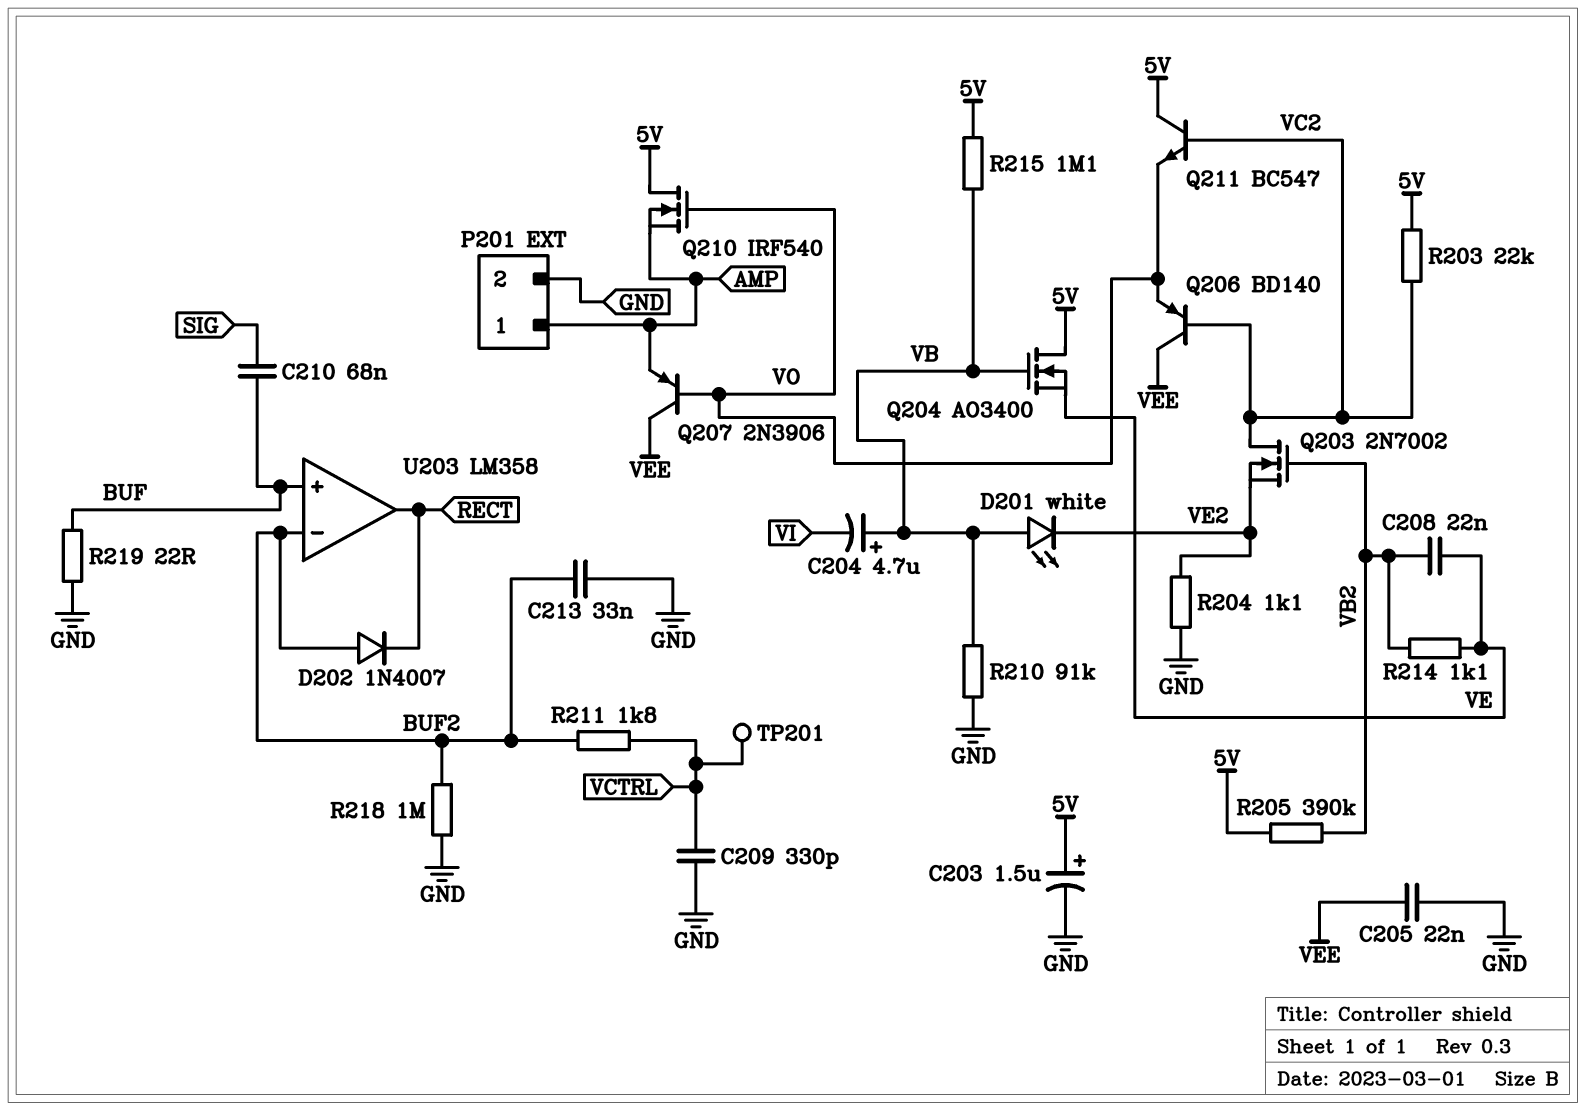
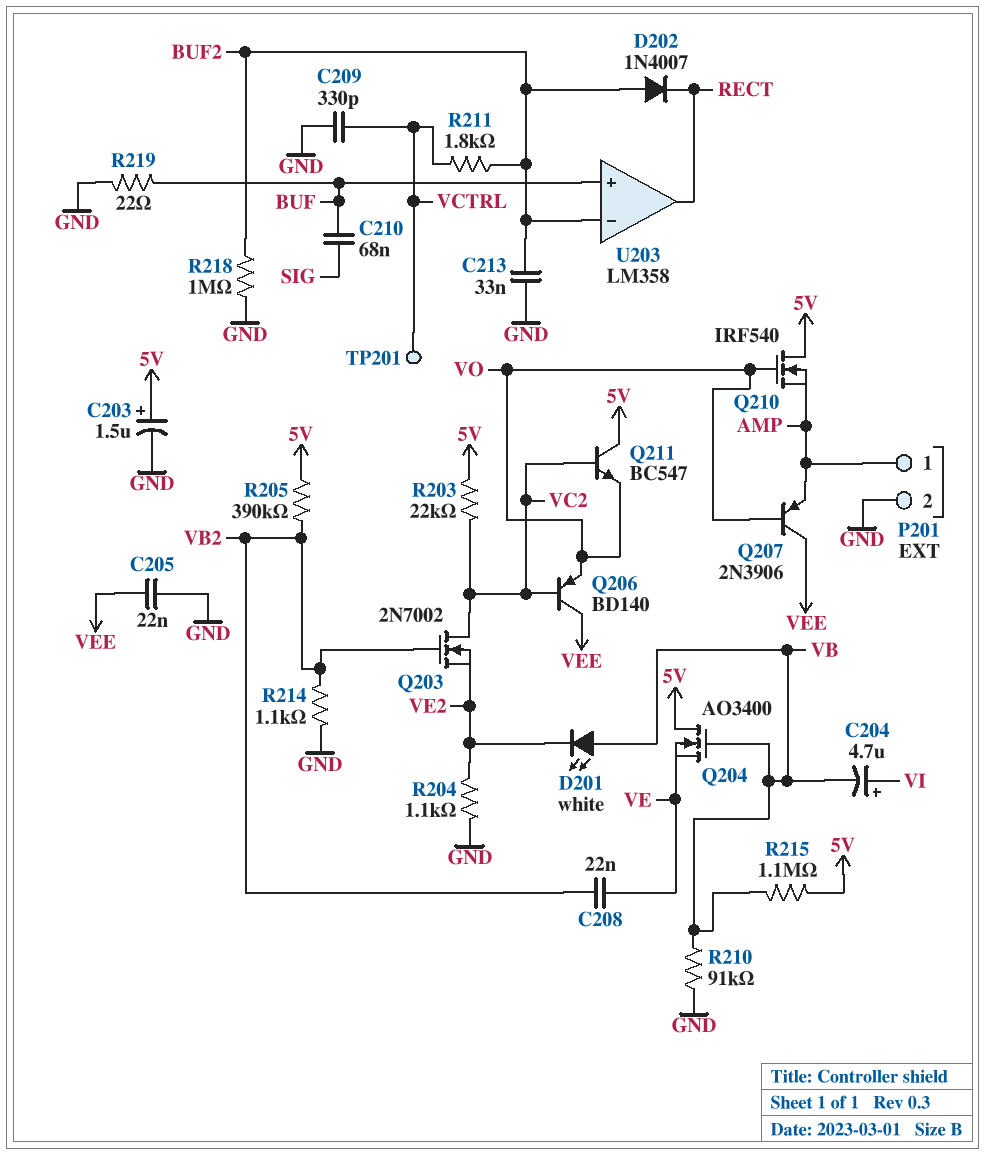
C204: 4.7uF (plus VB, minus VI) -> 4.7uF (plus VI, minus VB)
R214: 1.1k (VB2, VE) -> 1.1k (GND, VB2)

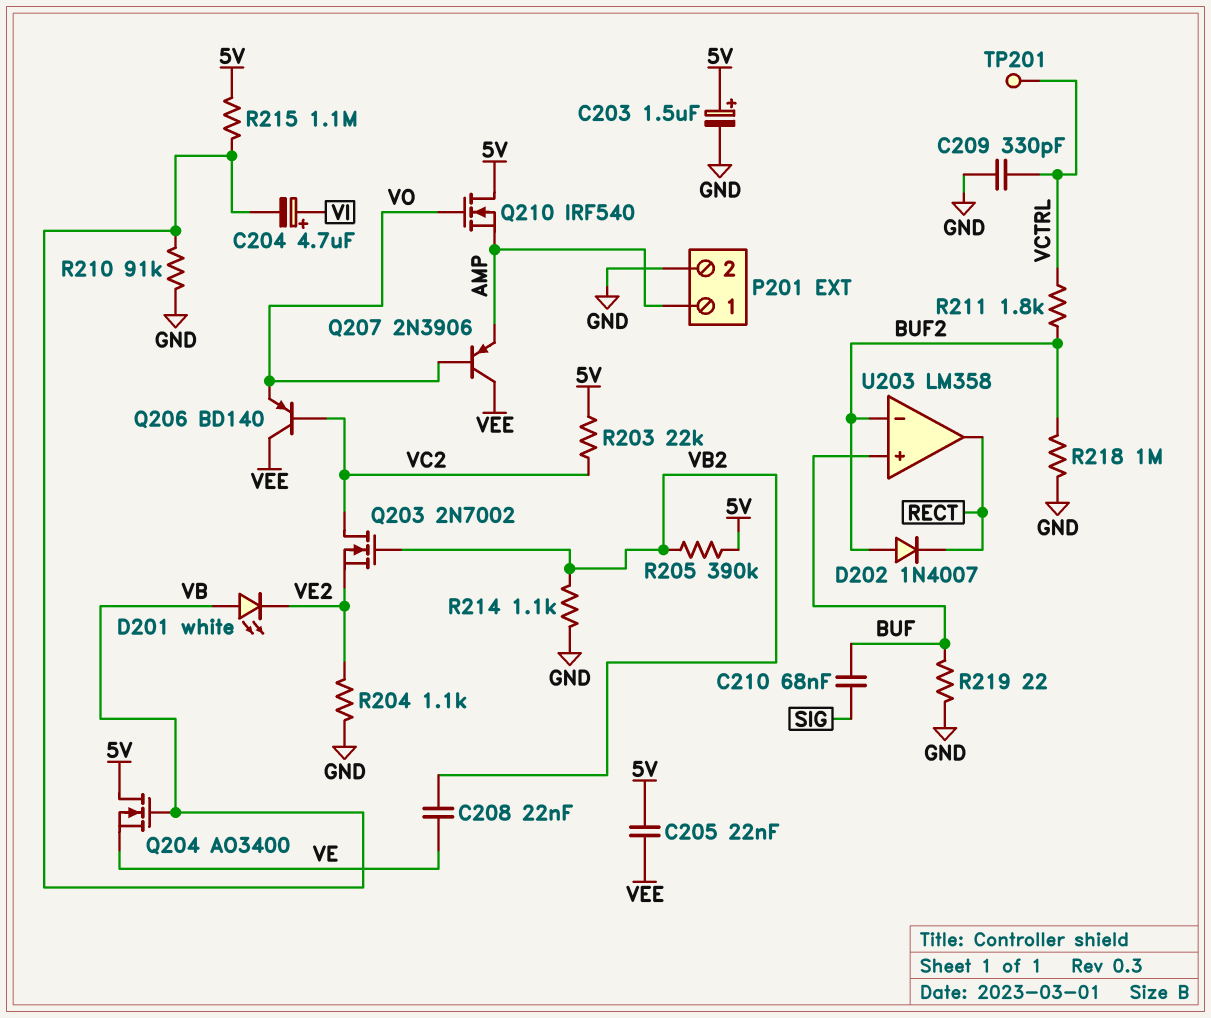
C205: 22nF (GND, VEE) -> 22nF (5V, VEE)
C213: 33nF (BUF2, GND) -> none
Q211: NPN BC547 (B VC2, C 5V, E VO) -> none

